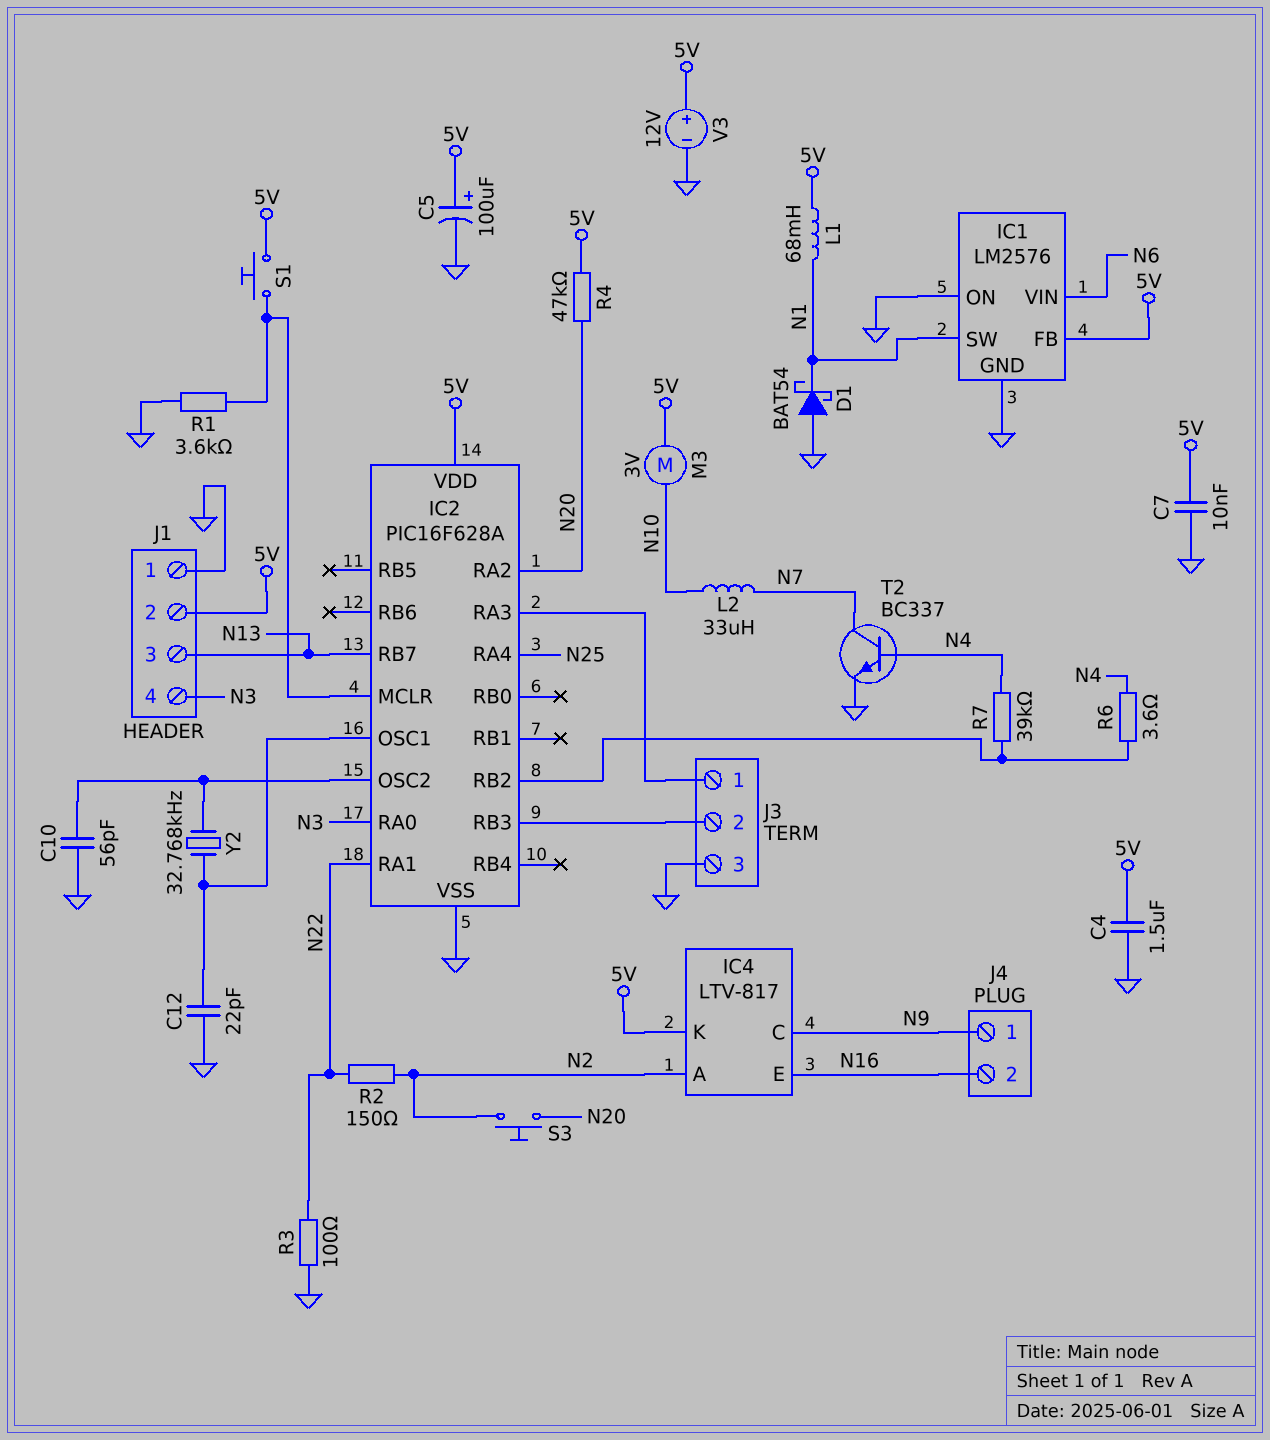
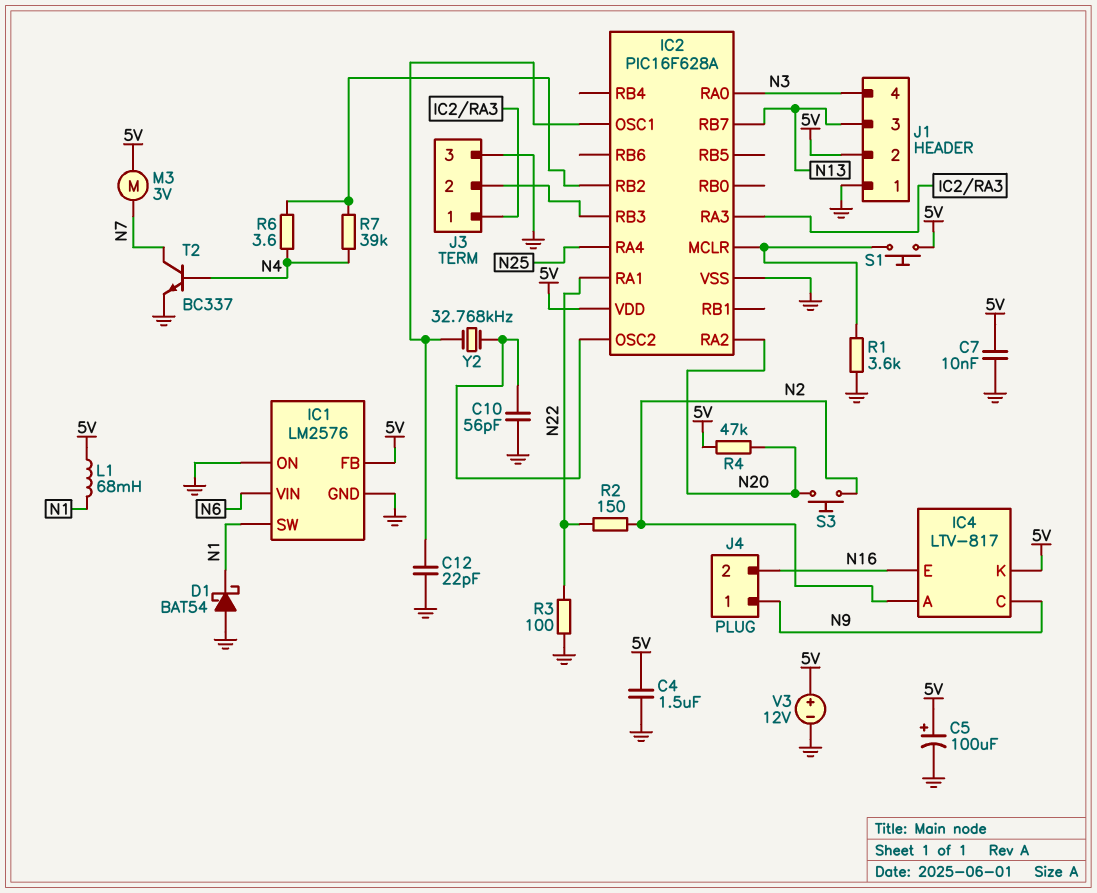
L2: 33uH (N7, N10) -> none
M3: motor 3V (5V, N10) -> motor 3V (5V, N7)

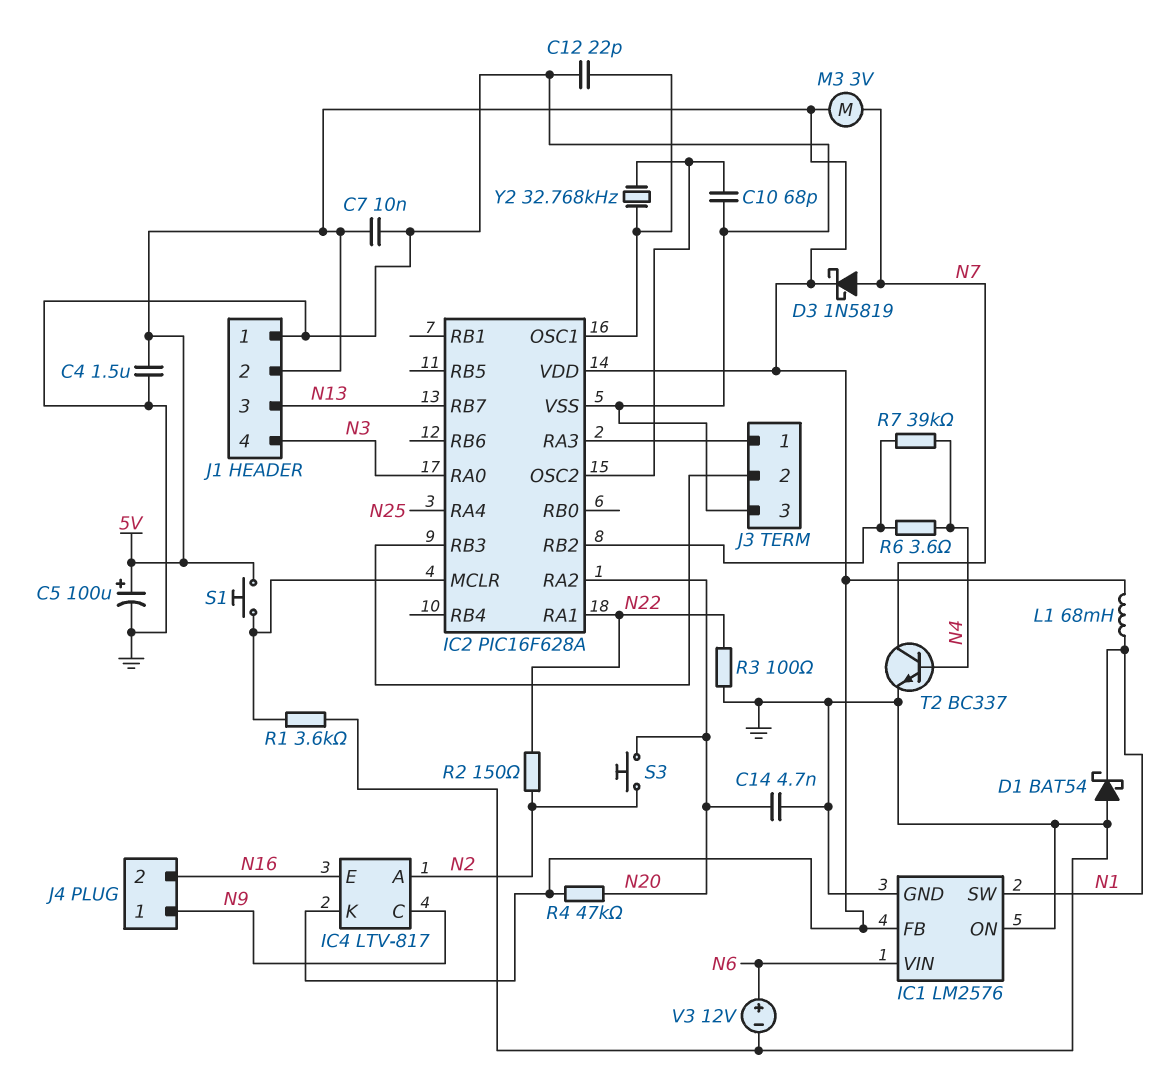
C10: 56pF (GND, IC2/OSC2) -> 68pF (GND, IC2/OSC2)
C14: none -> 4.7nF (GND, N20)
D3: none -> schottky 1N5819 (A N7, K 5V)
V3: 12V (plus 5V, minus GND) -> 12V (plus N6, minus GND)

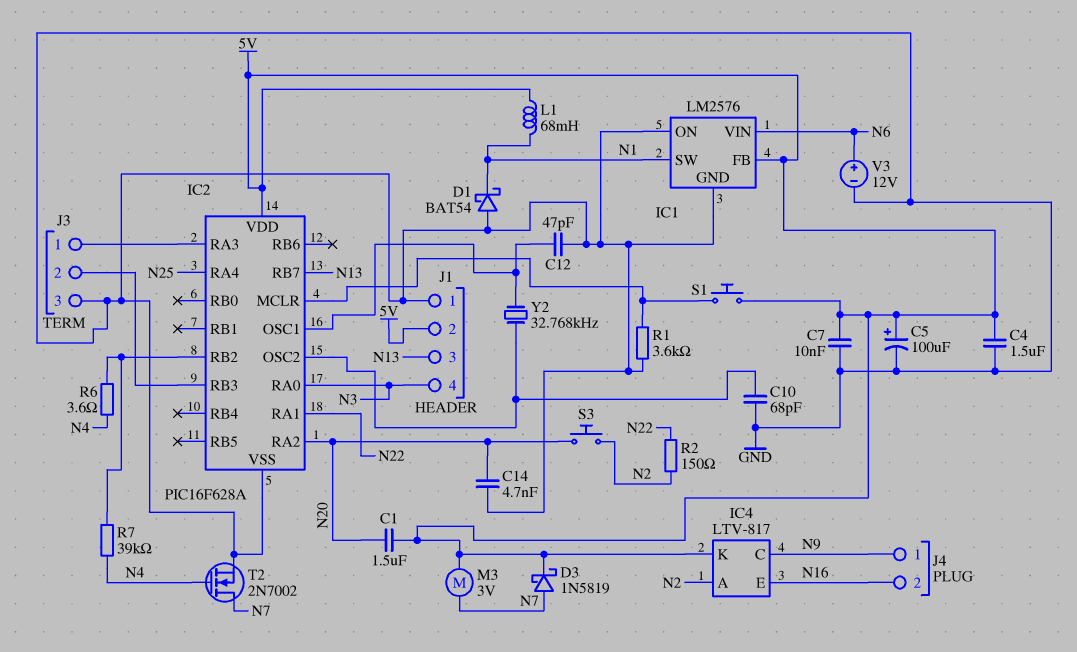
C1: none -> 1.5uF (5V, N20)
C12: 22pF (GND, IC2/OSC1) -> 47pF (GND, IC2/OSC1)
R3: 100 (GND, N22) -> none
R4: 47k (5V, N20) -> none
T2: NPN BC337 (B N4, C N7, E GND) -> NMOS 2N7002 (G N4, D N7, S GND)

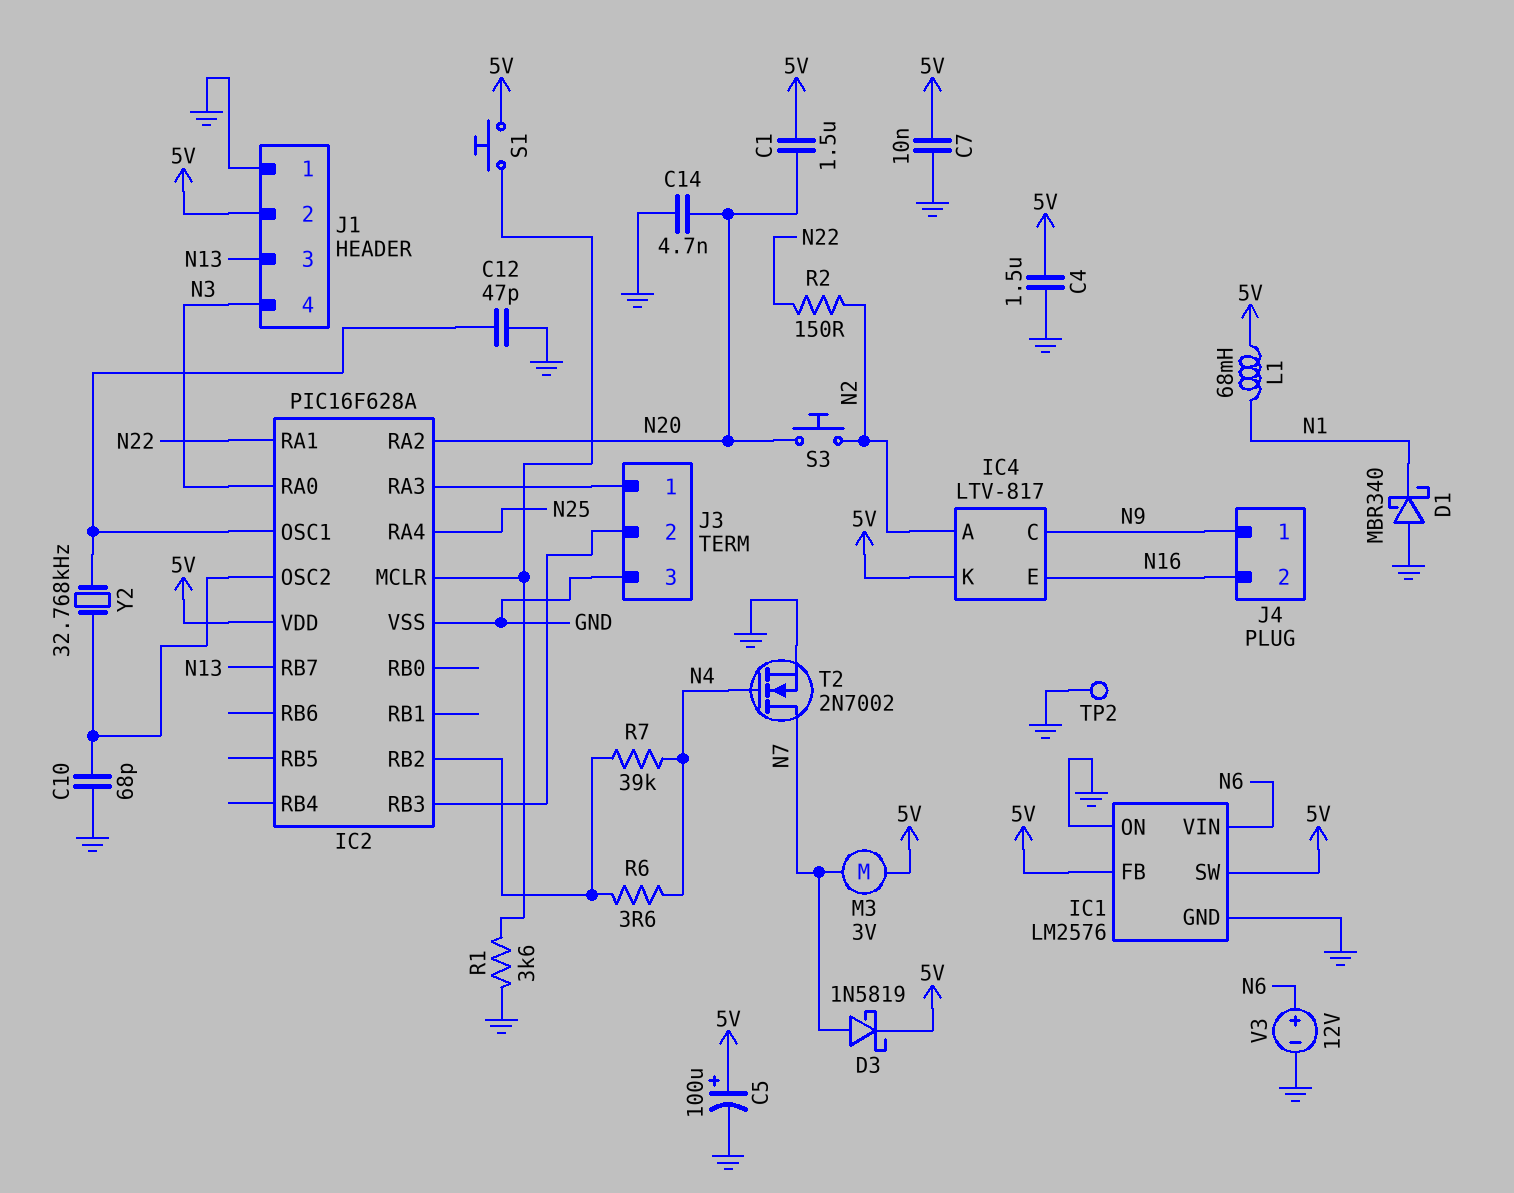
D1: schottky BAT54 (A GND, K N1) -> schottky MBR340 (A GND, K N1)
IC1 pin SW: N1 -> 5V
TP2: none -> test point (GND)

